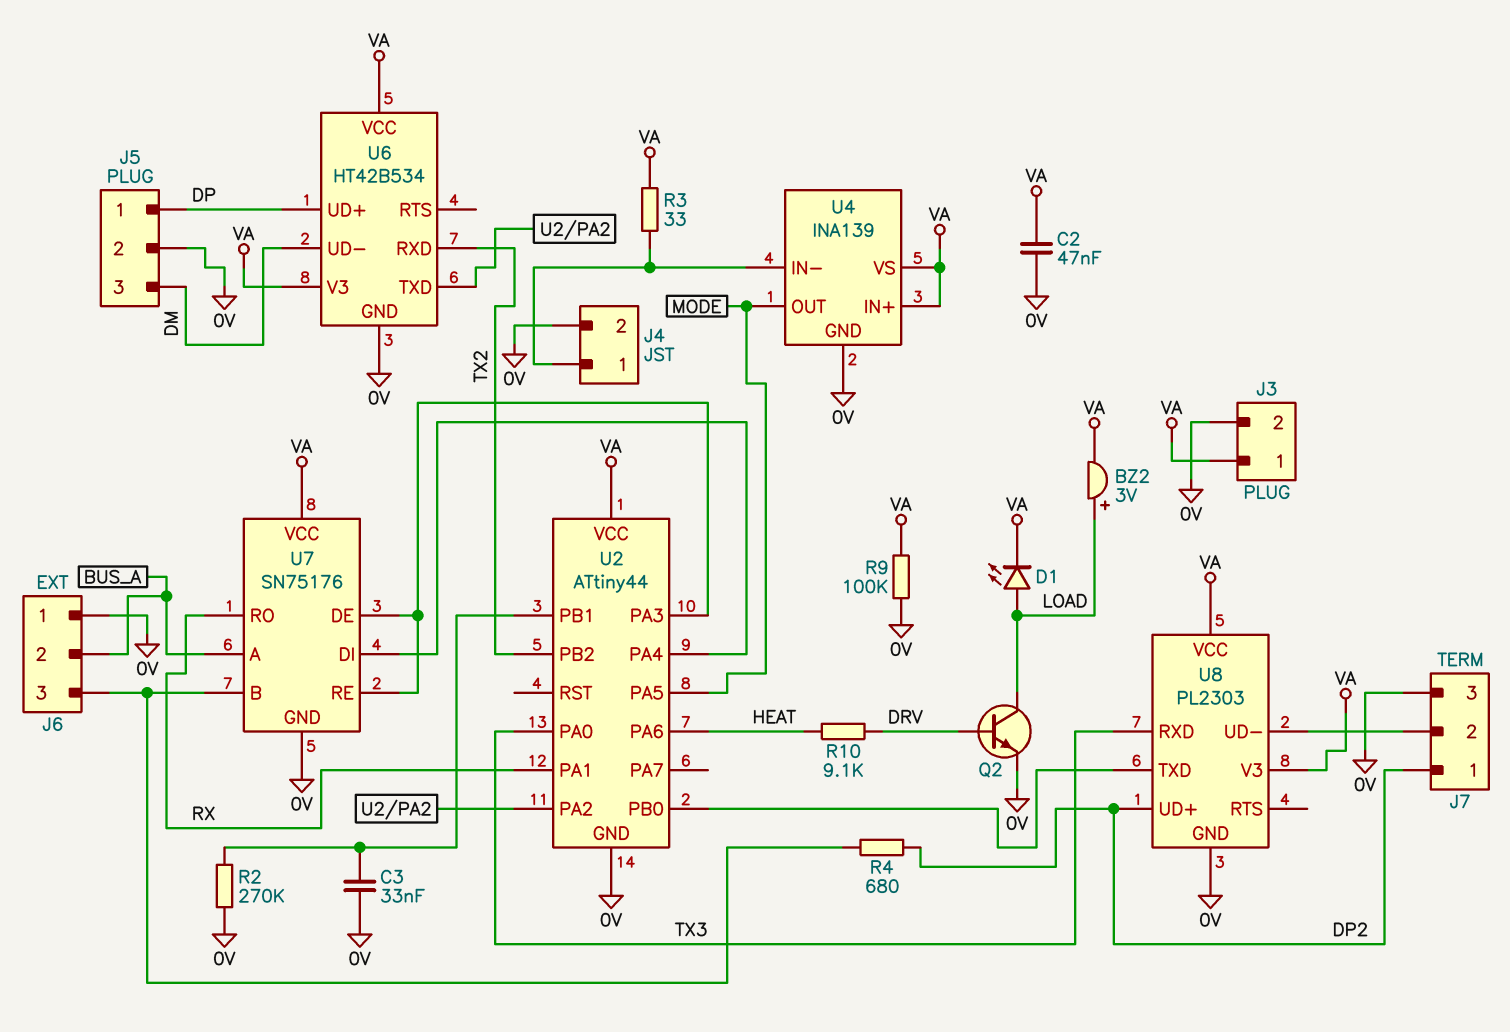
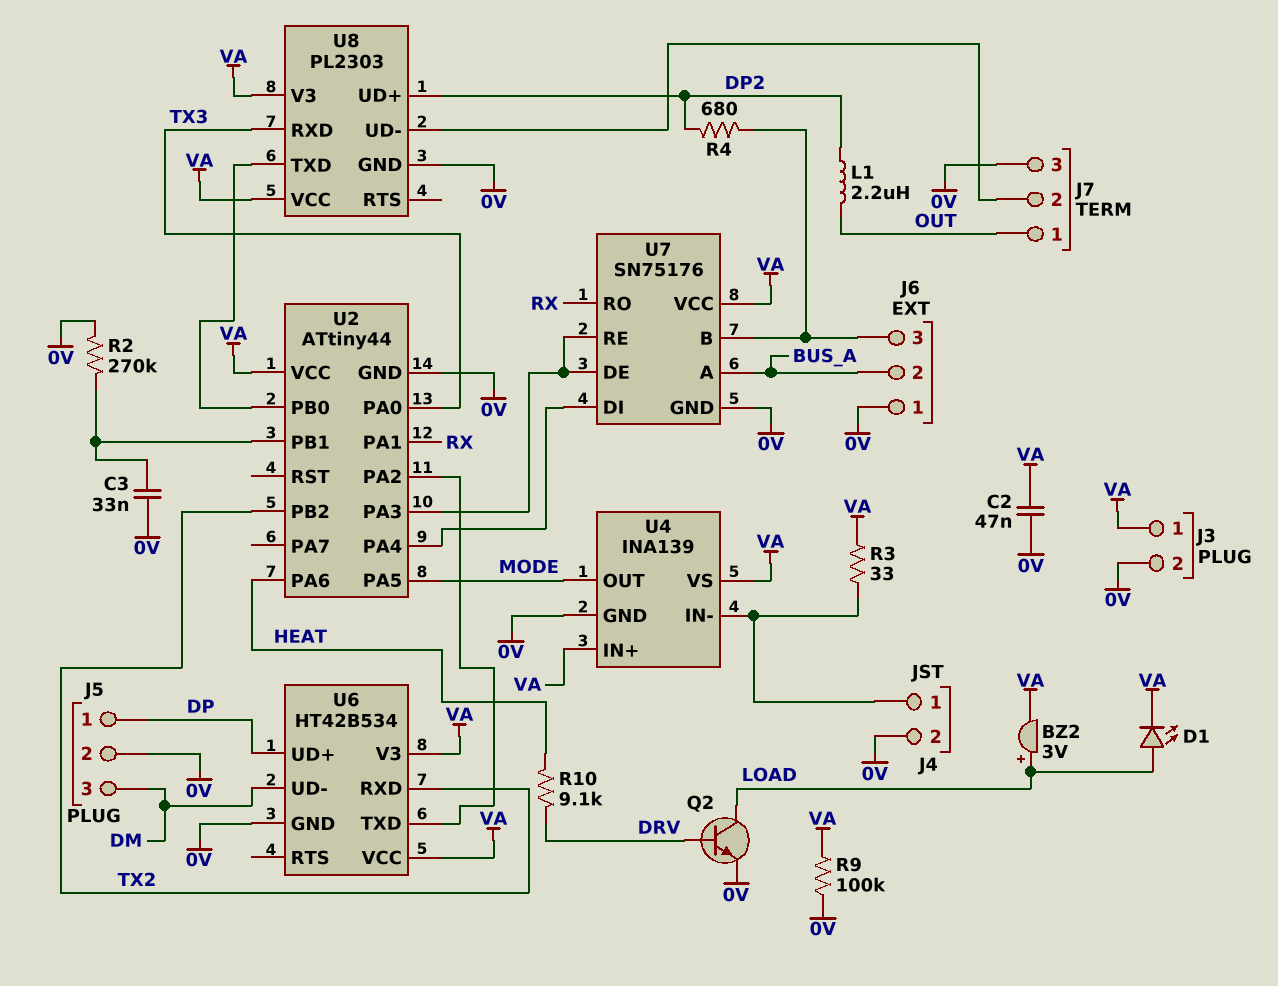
J7 pin 1: DP2 -> OUT
L1: none -> 2.2uH (DP2, OUT)

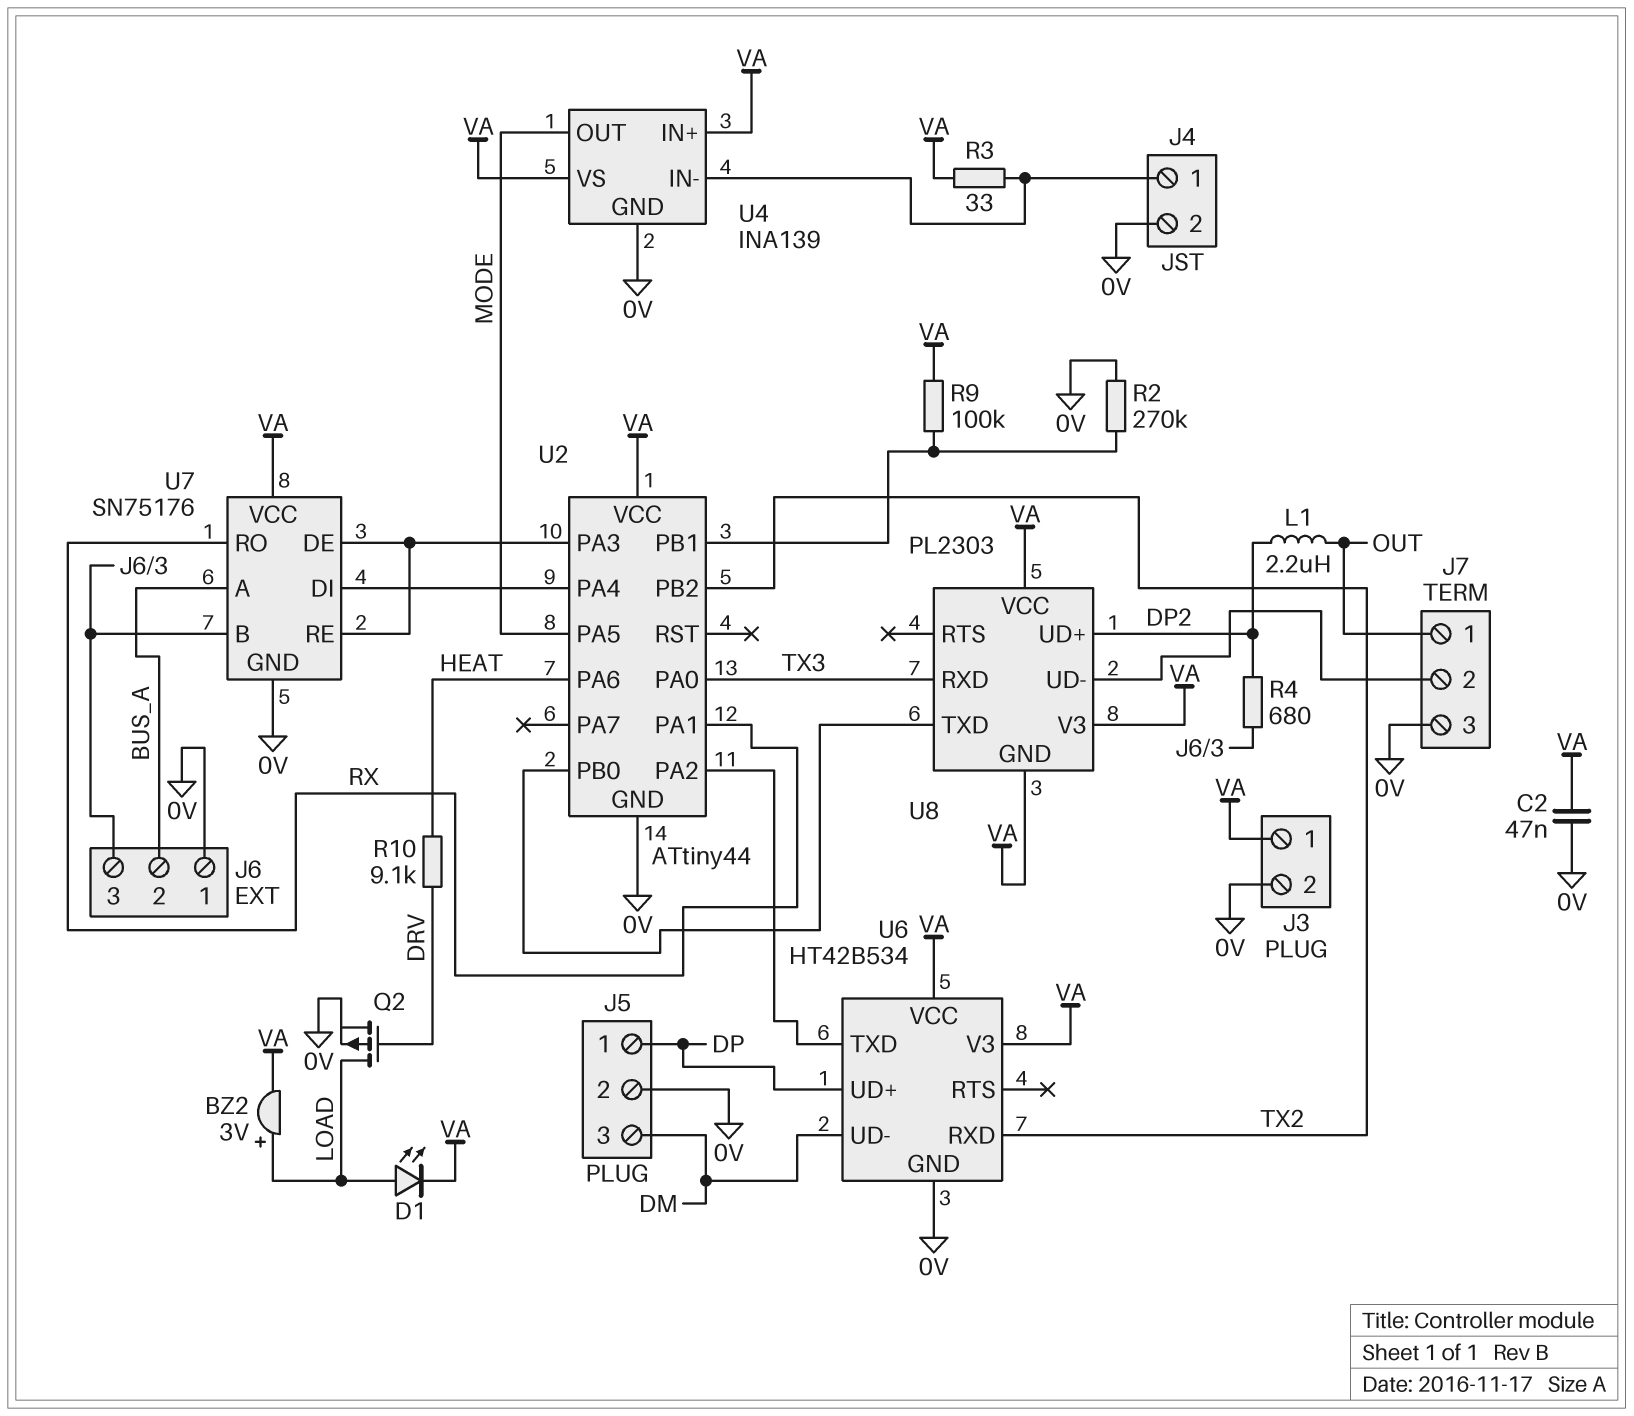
C3: 33nF (0V, U2/PB1) -> none
Q2: NPN (B DRV, C LOAD, E 0V) -> PMOS (G DRV, D LOAD, S 0V)
R9: 100k (0V, VA) -> 100k (U2/PB1, VA)
U8 pin GND: 0V -> VA

